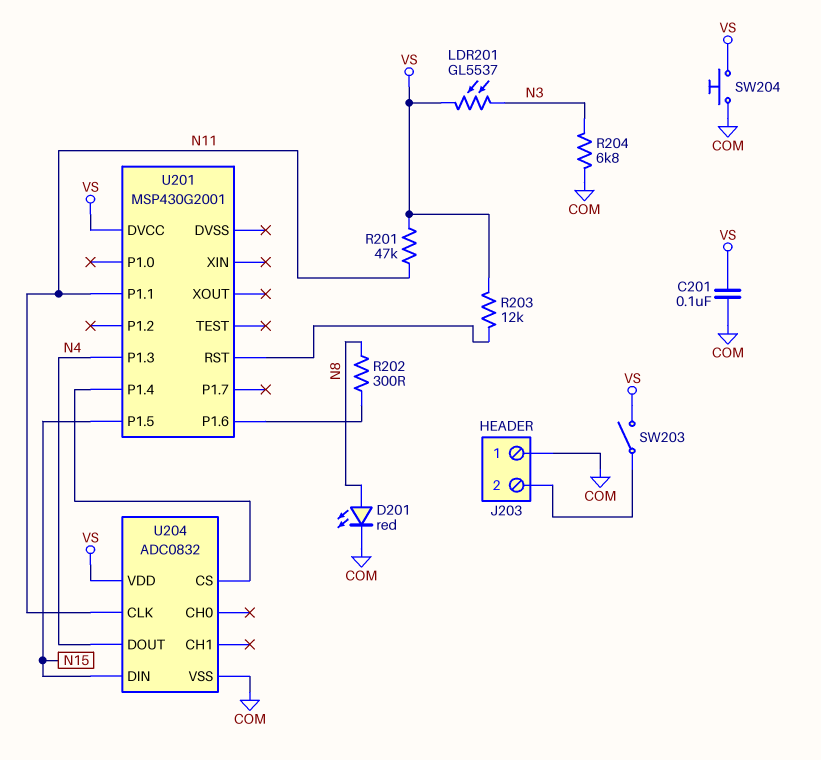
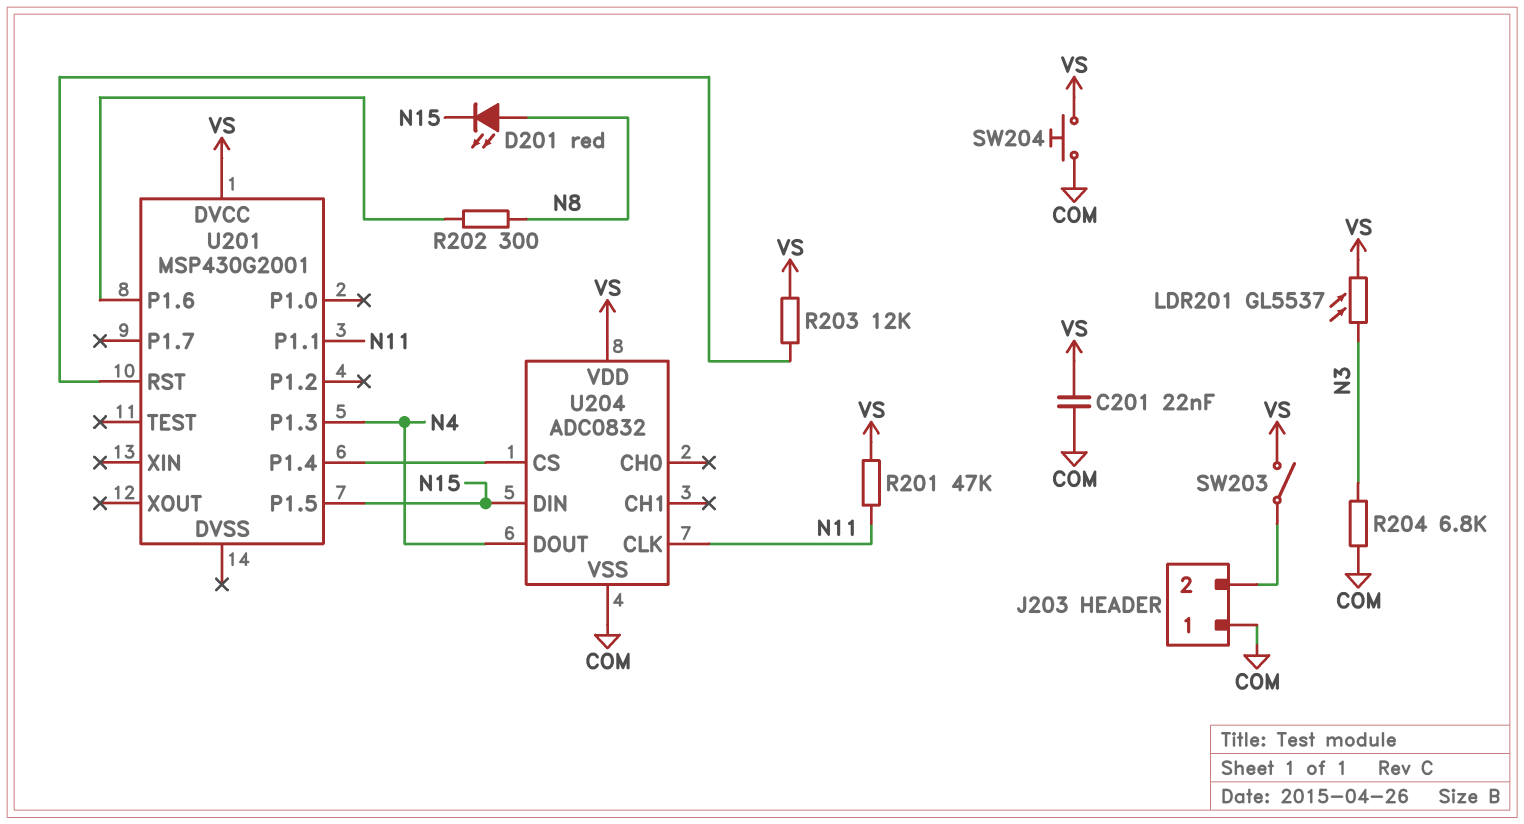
C201: 100nF (COM, VS) -> 22nF (COM, VS)
D201: LED red (A N8, K COM) -> LED red (A N8, K N15)

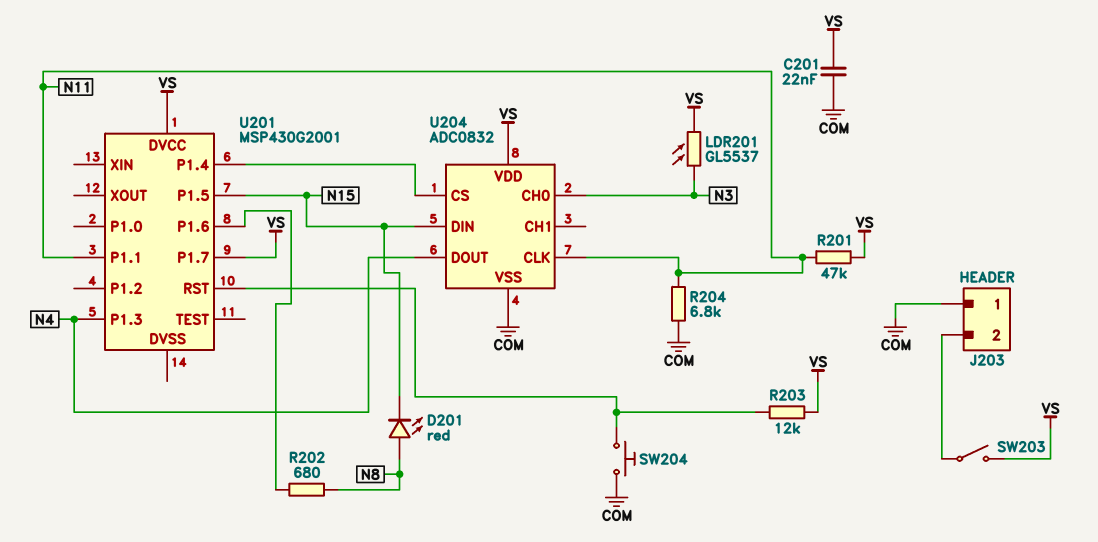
R202: 300 (N8, U201/P1.6) -> 680 (N8, U201/P1.6)
R204: 6.8k (COM, N3) -> 6.8k (COM, N11)
SW204: button (COM, VS) -> button (COM, U201/RST)
U201 pin P1.7: none -> VS
U204 pin CH0: none -> N3

